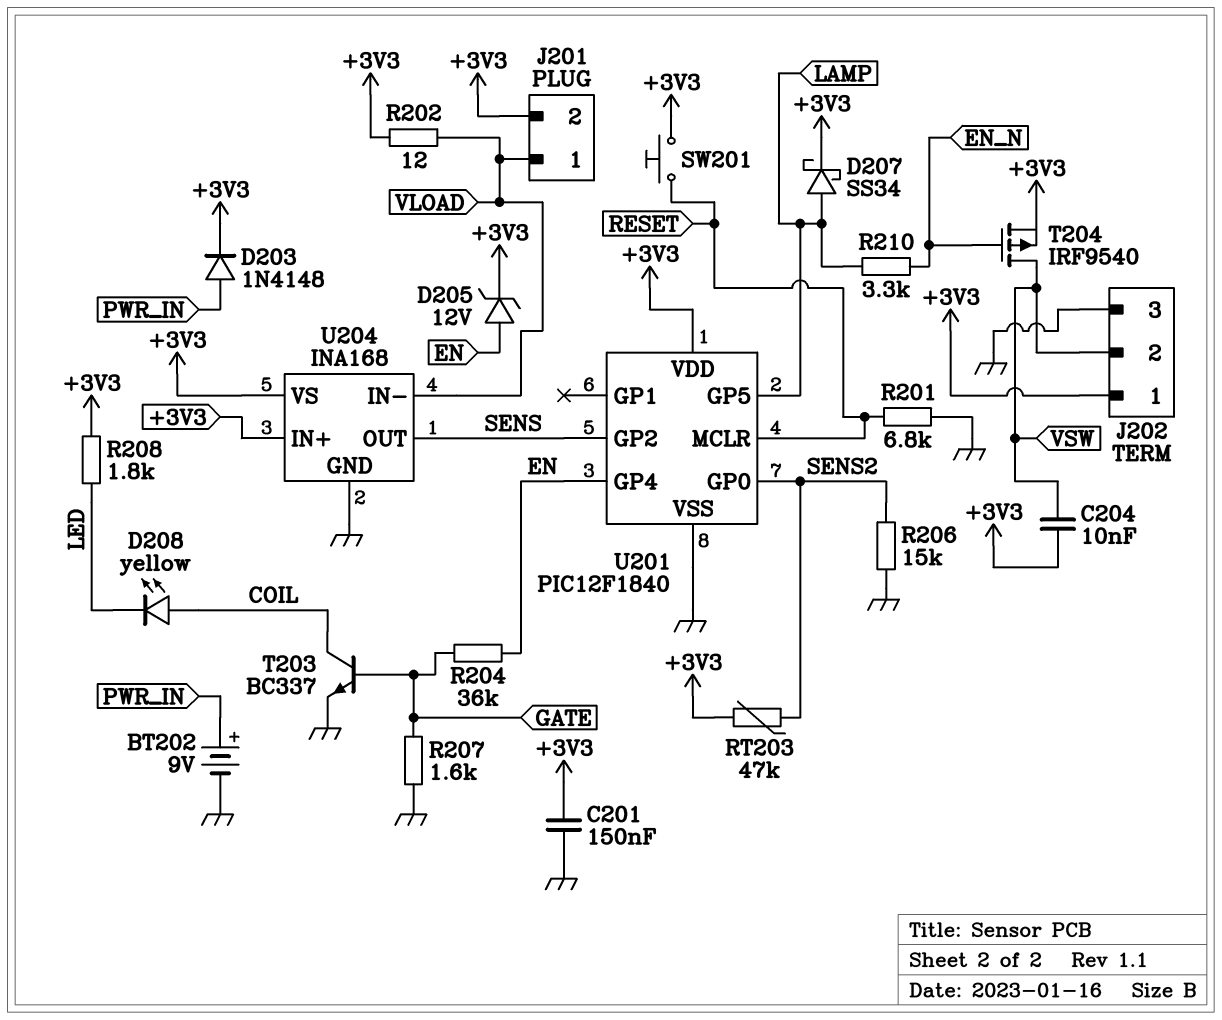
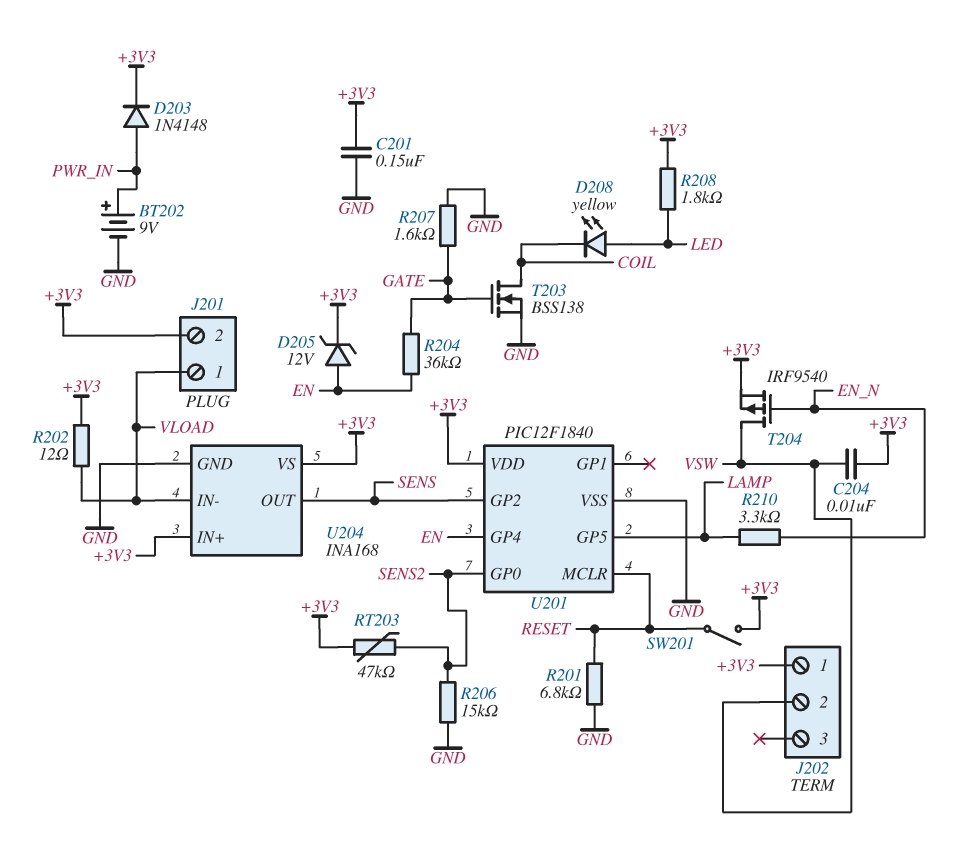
D207: schottky SS34 (A LAMP, K +3V3) -> none
D208: LED yellow (A COIL, K LED) -> LED yellow (A LED, K COIL)
J202 pin 3: GND -> none
SW201: button (+3V3, RESET) -> switch (+3V3, RESET)
T203: NPN BC337 (B GATE, C COIL, E GND) -> NMOS BSS138 (G GATE, D COIL, S GND)

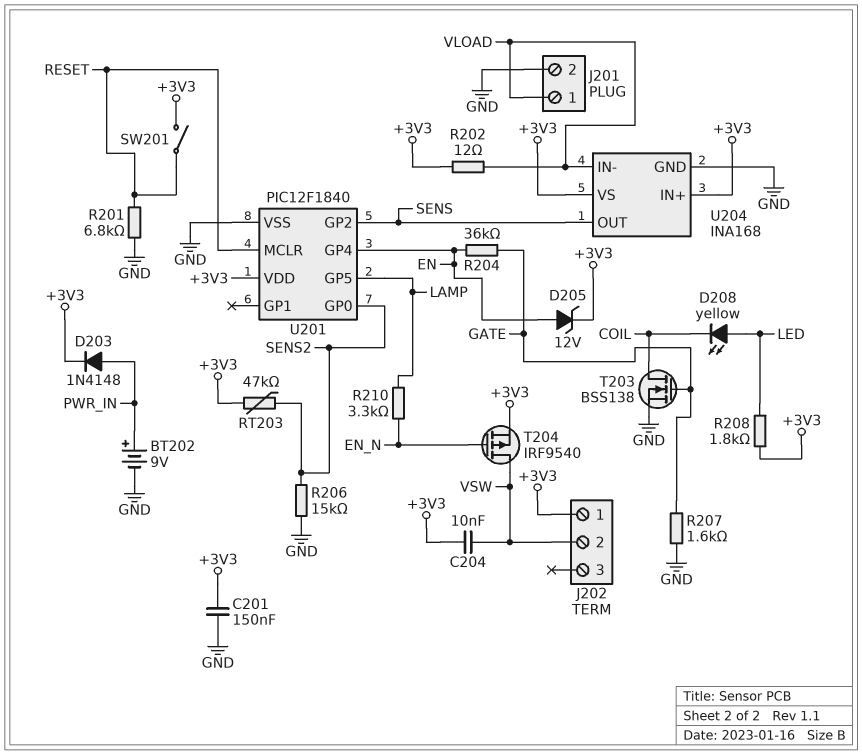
J201 pin 2: +3V3 -> GND

